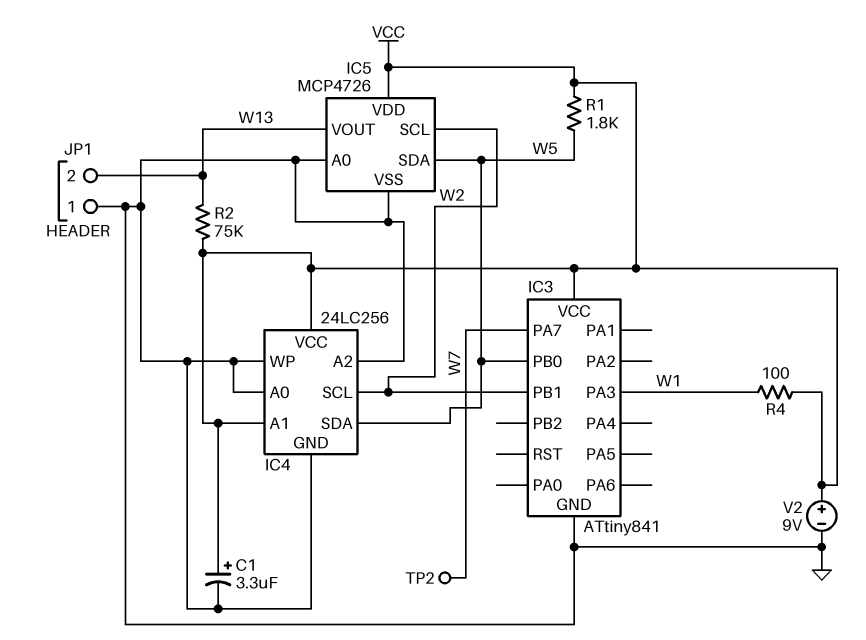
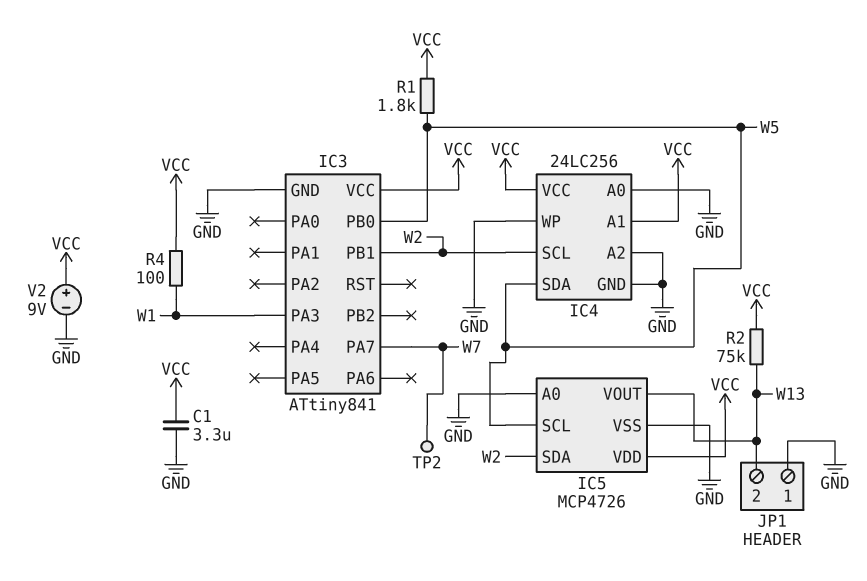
C1: 3.3uF (plus VCC, minus GND) -> 3.3uF (GND, VCC)
IC5 pin SCL: W2 -> W5
IC5 pin SDA: W5 -> W2

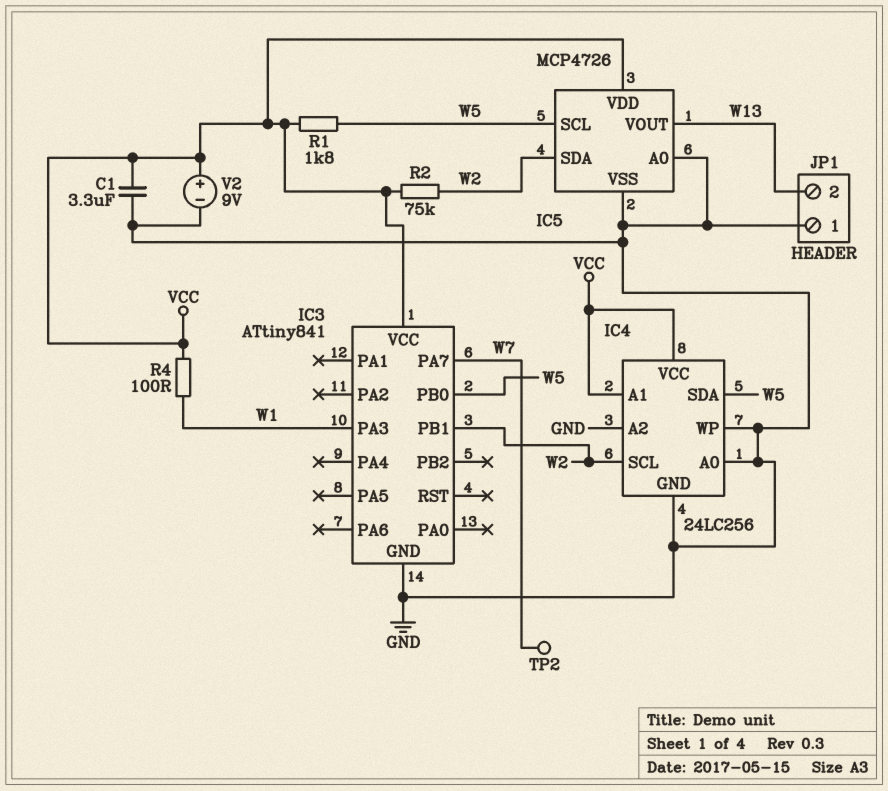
R2: 75k (VCC, W13) -> 75k (VCC, W2)

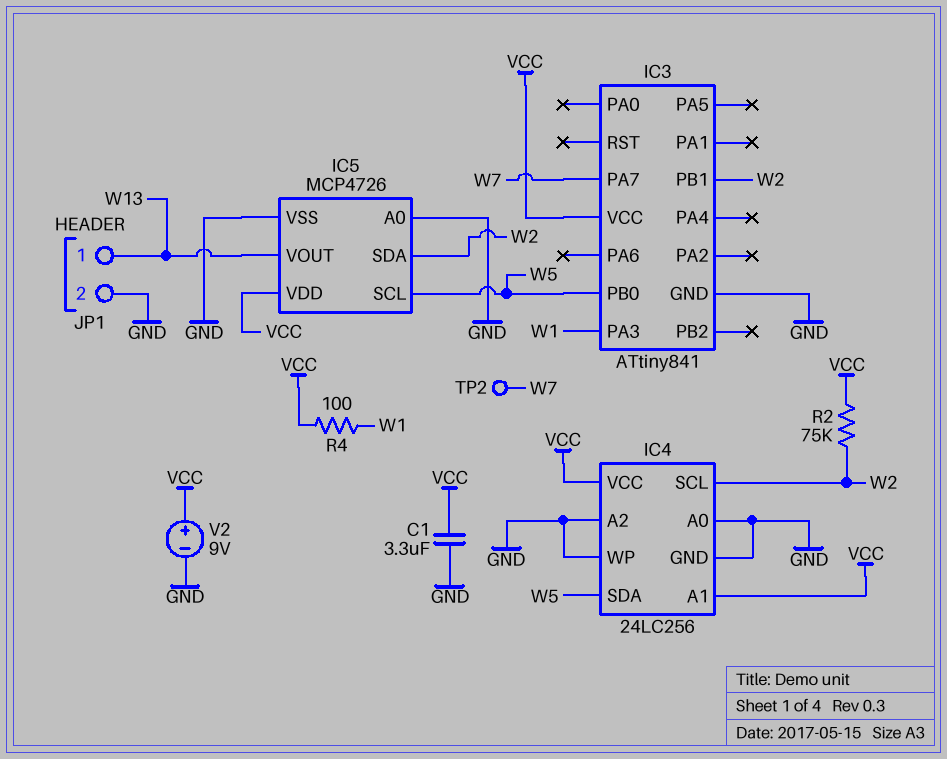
JP1 pin 1: GND -> W13
JP1 pin 2: W13 -> GND
R1: 1.8k (VCC, W5) -> none

